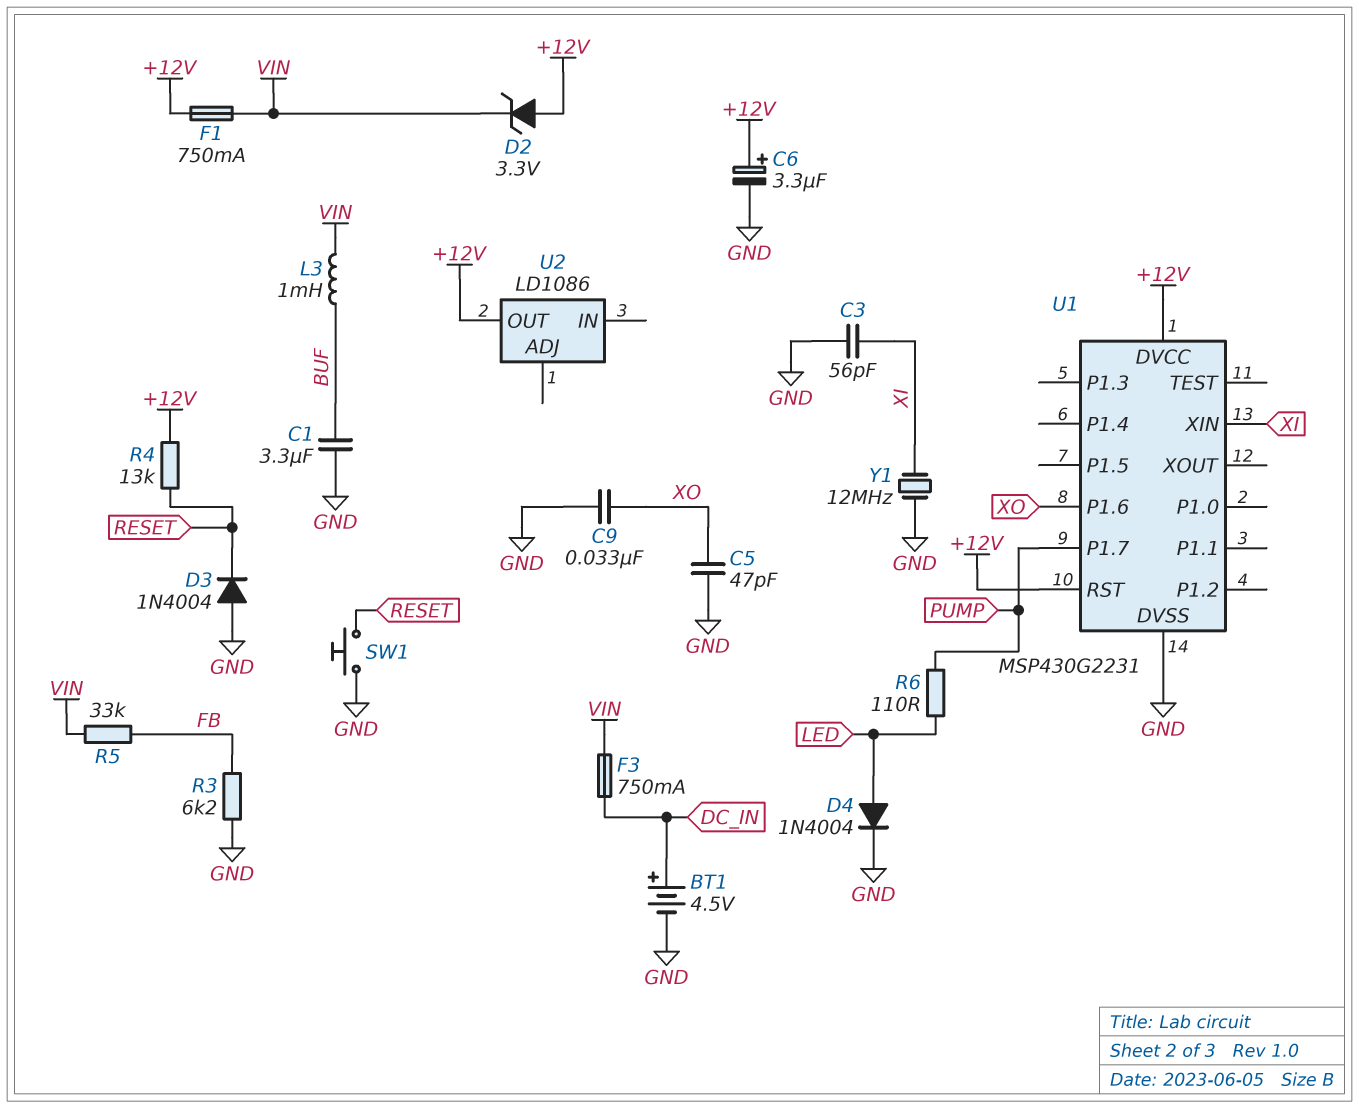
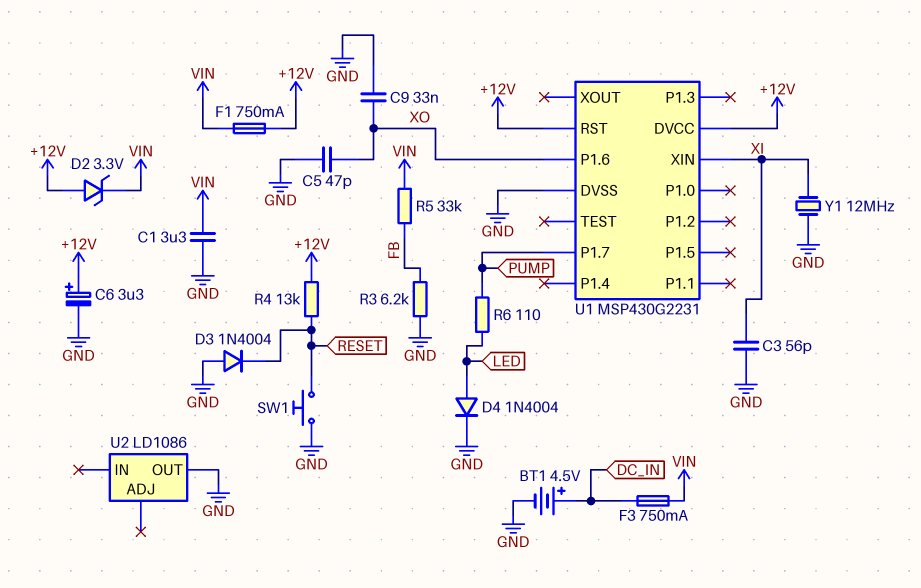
C1: 3.3uF (BUF, GND) -> 3.3uF (GND, VIN)
L3: 1mH (BUF, VIN) -> none
U2 pin OUT: +12V -> GND

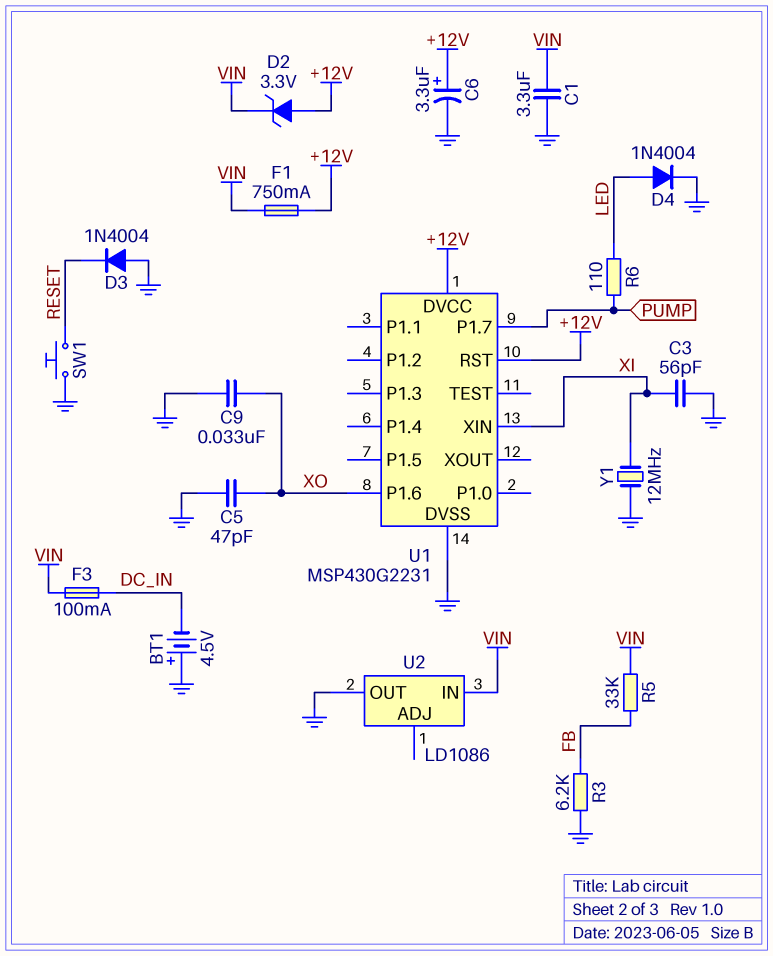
BT1: 4.5V (plus DC_IN, minus GND) -> 4.5V (plus GND, minus DC_IN)
F3: 750mA (DC_IN, VIN) -> 100mA (DC_IN, VIN)
R4: 13k (+12V, RESET) -> none
U2 pin IN: none -> VIN

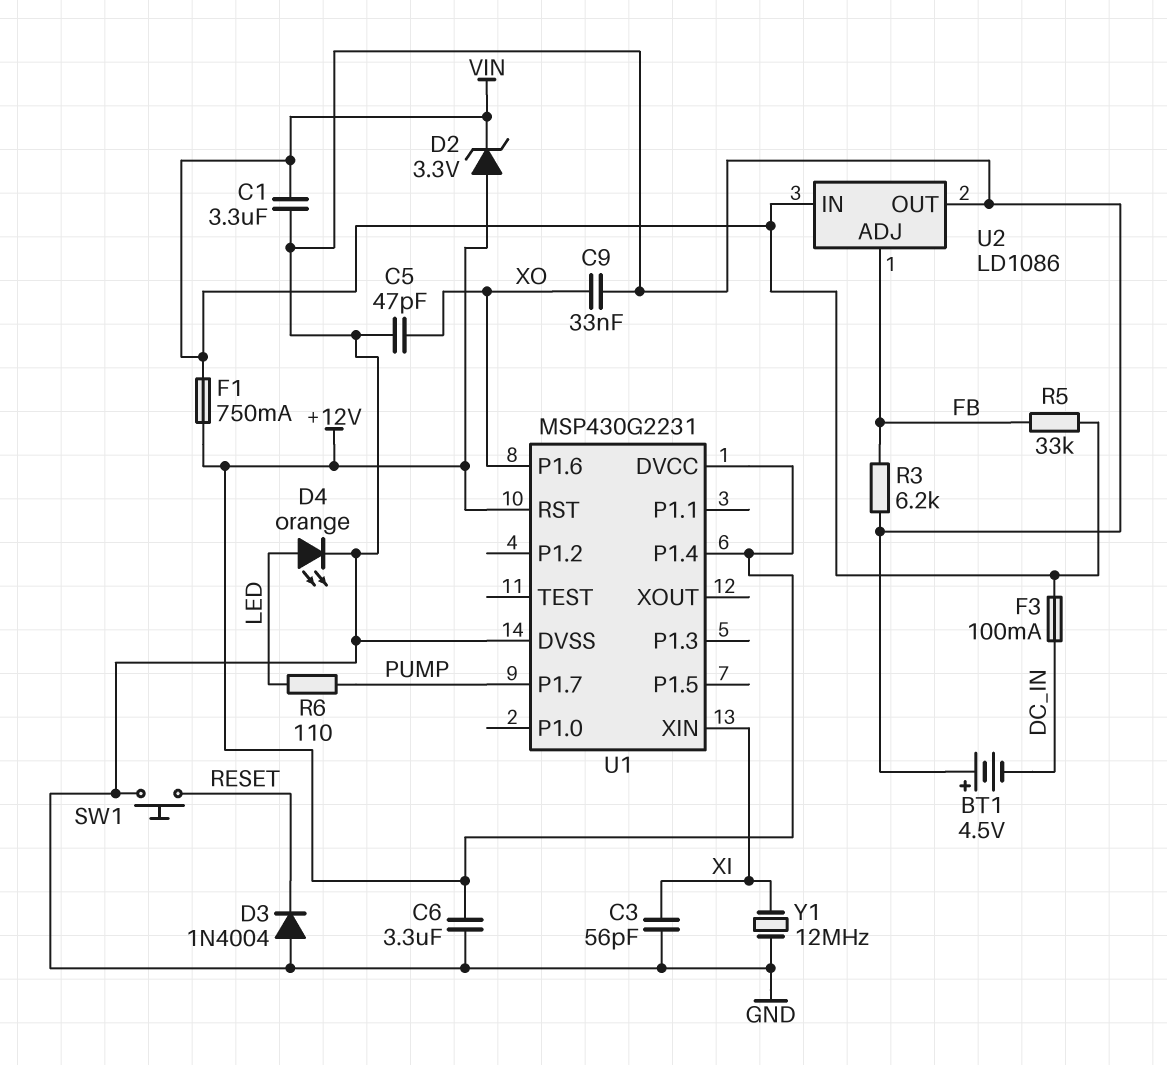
C6: 3.3uF (plus +12V, minus GND) -> 3.3uF (+12V, GND)
D4: diode 1N4004 (A LED, K GND) -> LED orange (A LED, K GND)
U1 pin P1.4: none -> +12V
U2 pin ADJ: none -> FB

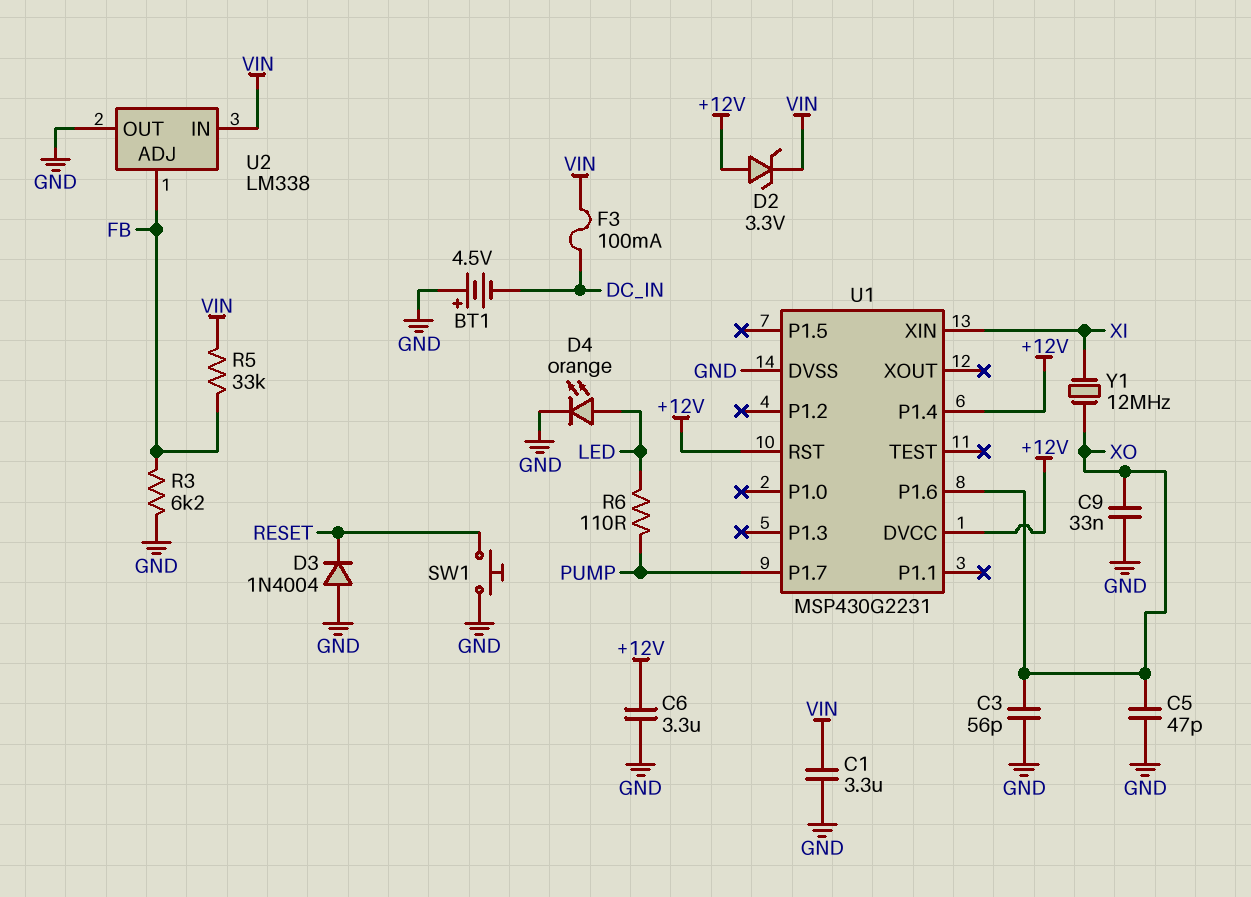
C3: 56pF (GND, XI) -> 56pF (GND, XO)
F1: 750mA (+12V, VIN) -> none
U2: LD1086 -> LM338
Y1: 12MHz (GND, XI) -> 12MHz (XI, XO)

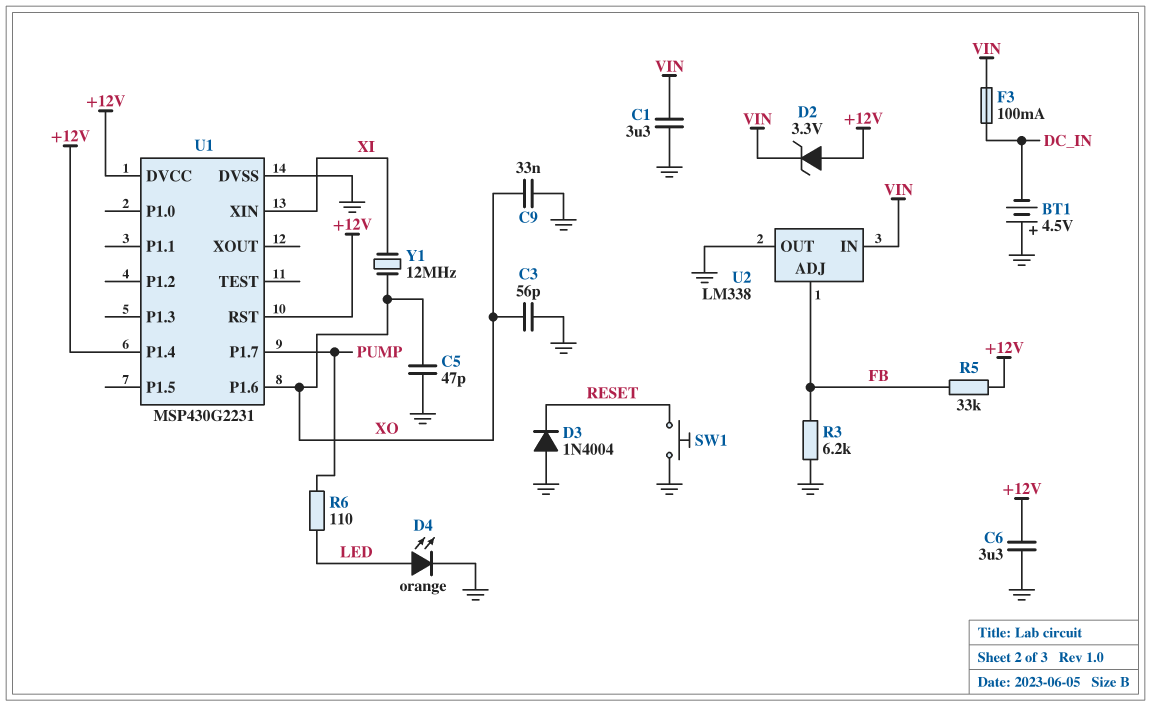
R5: 33k (FB, VIN) -> 33k (+12V, FB)

